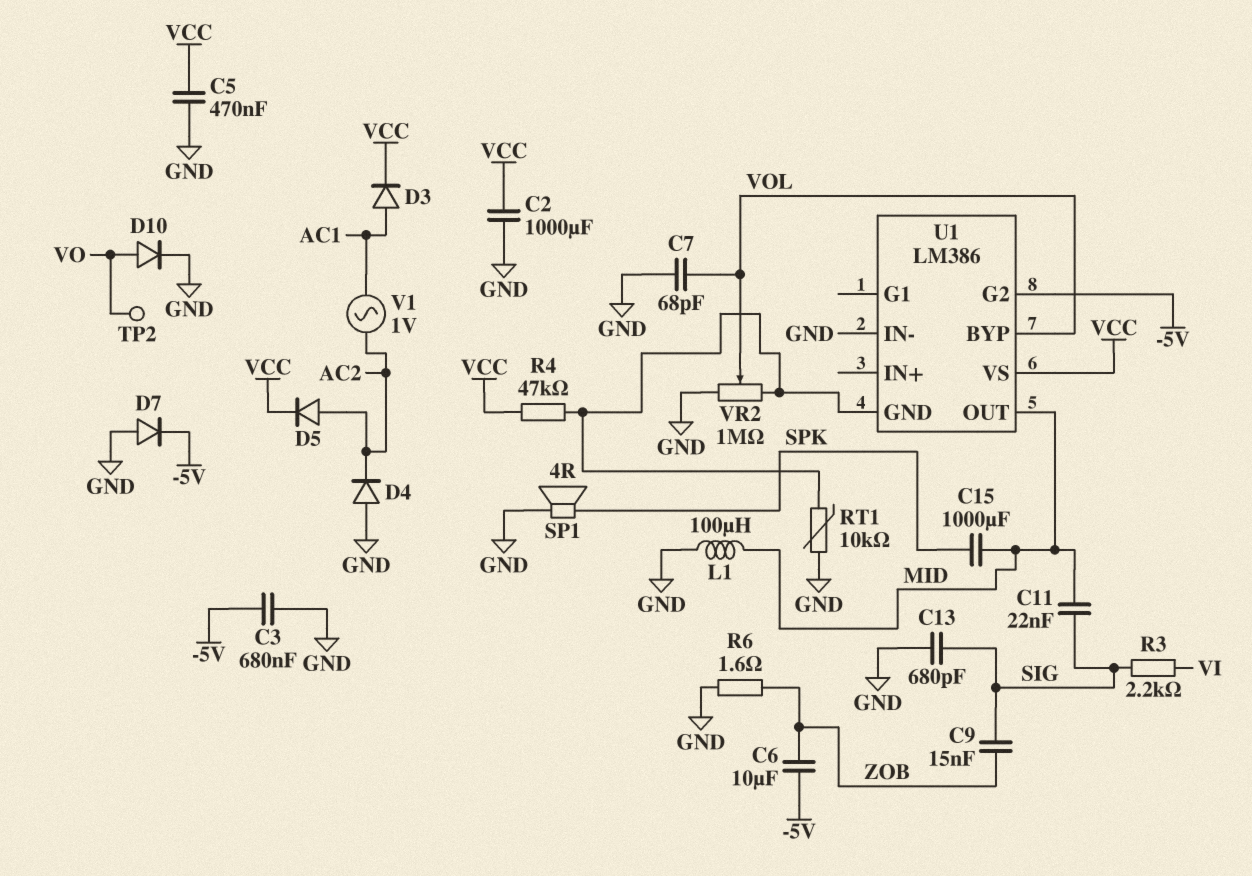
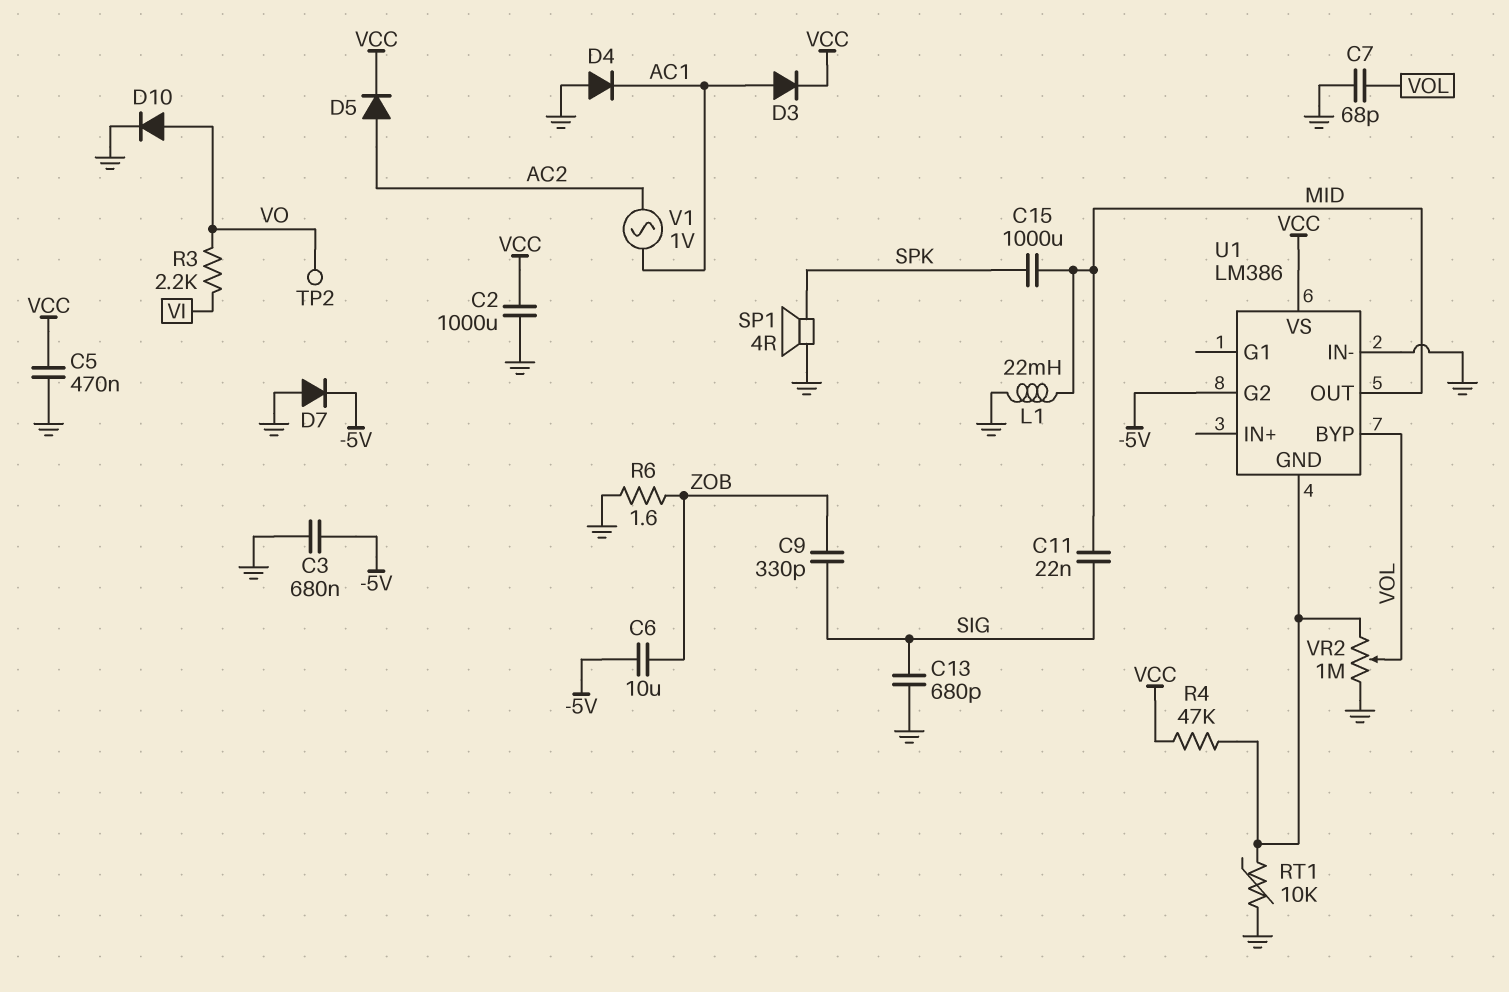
C9: 15nF (SIG, ZOB) -> 330pF (SIG, ZOB)
D4: diode (A GND, K AC2) -> diode (A GND, K AC1)
L1: 100uH (GND, MID) -> 22mH (GND, MID)
R3: 2.2k (SIG, VI) -> 2.2k (VI, VO)

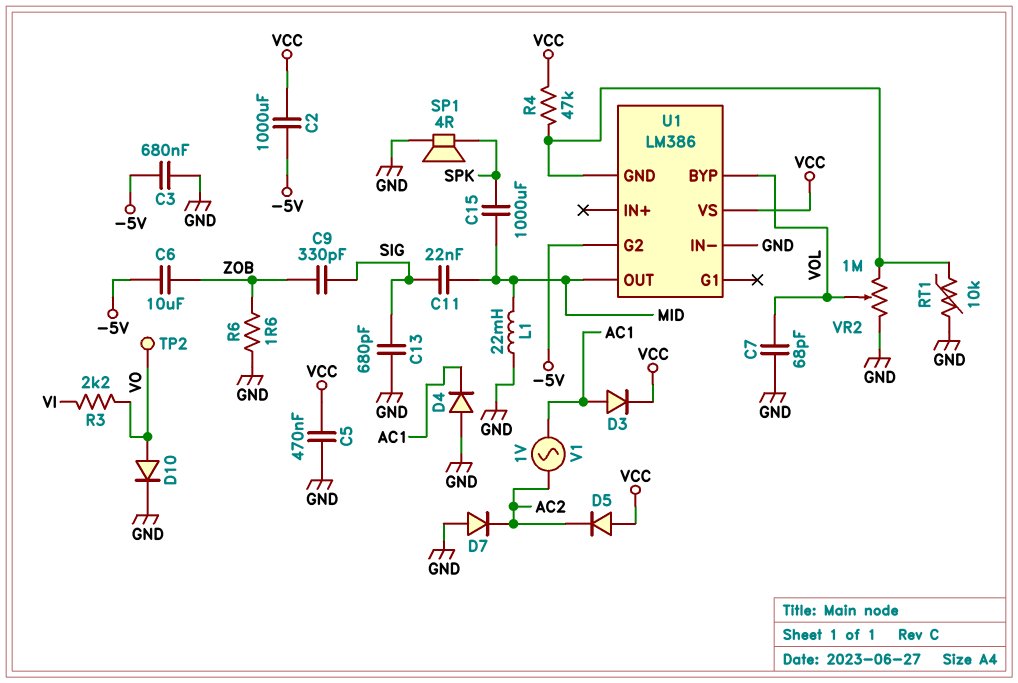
C2: 1000uF (GND, VCC) -> 1000uF (-5V, VCC)
D5: diode (A AC2, K VCC) -> diode (A VCC, K AC2)
D7: diode (A GND, K -5V) -> diode (A GND, K AC2)

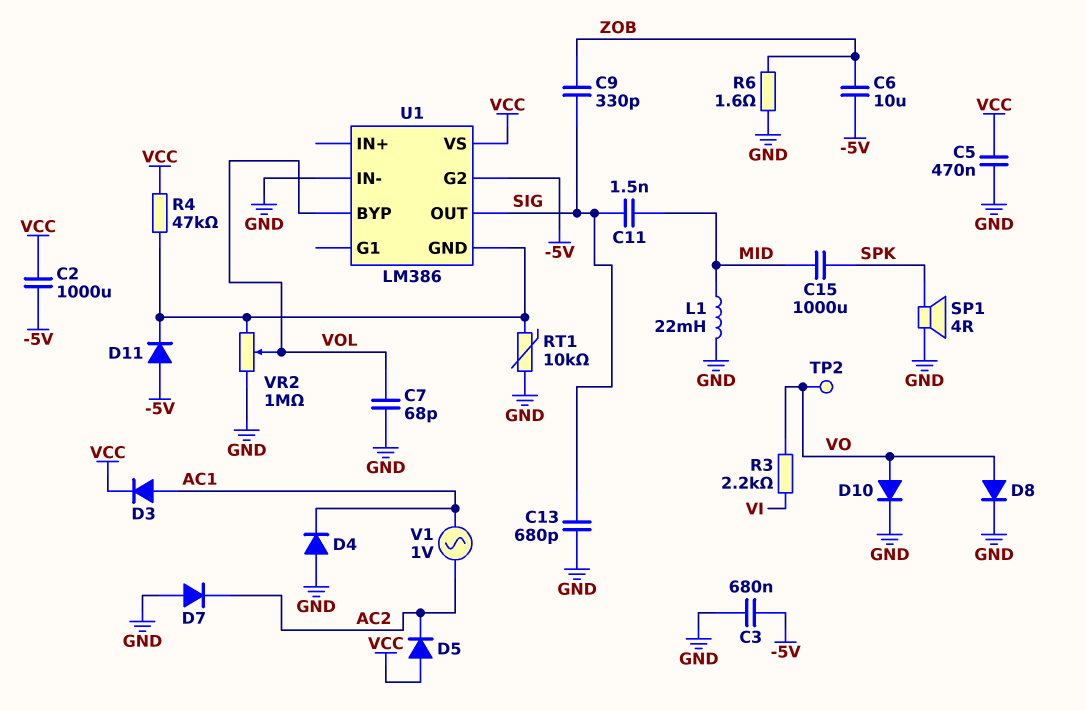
C11: 22nF (MID, SIG) -> 1.5nF (MID, SIG)
D8: none -> diode (A VO, K GND)
D11: none -> diode (A -5V, K U1/GND)
U1 pin OUT: MID -> SIG

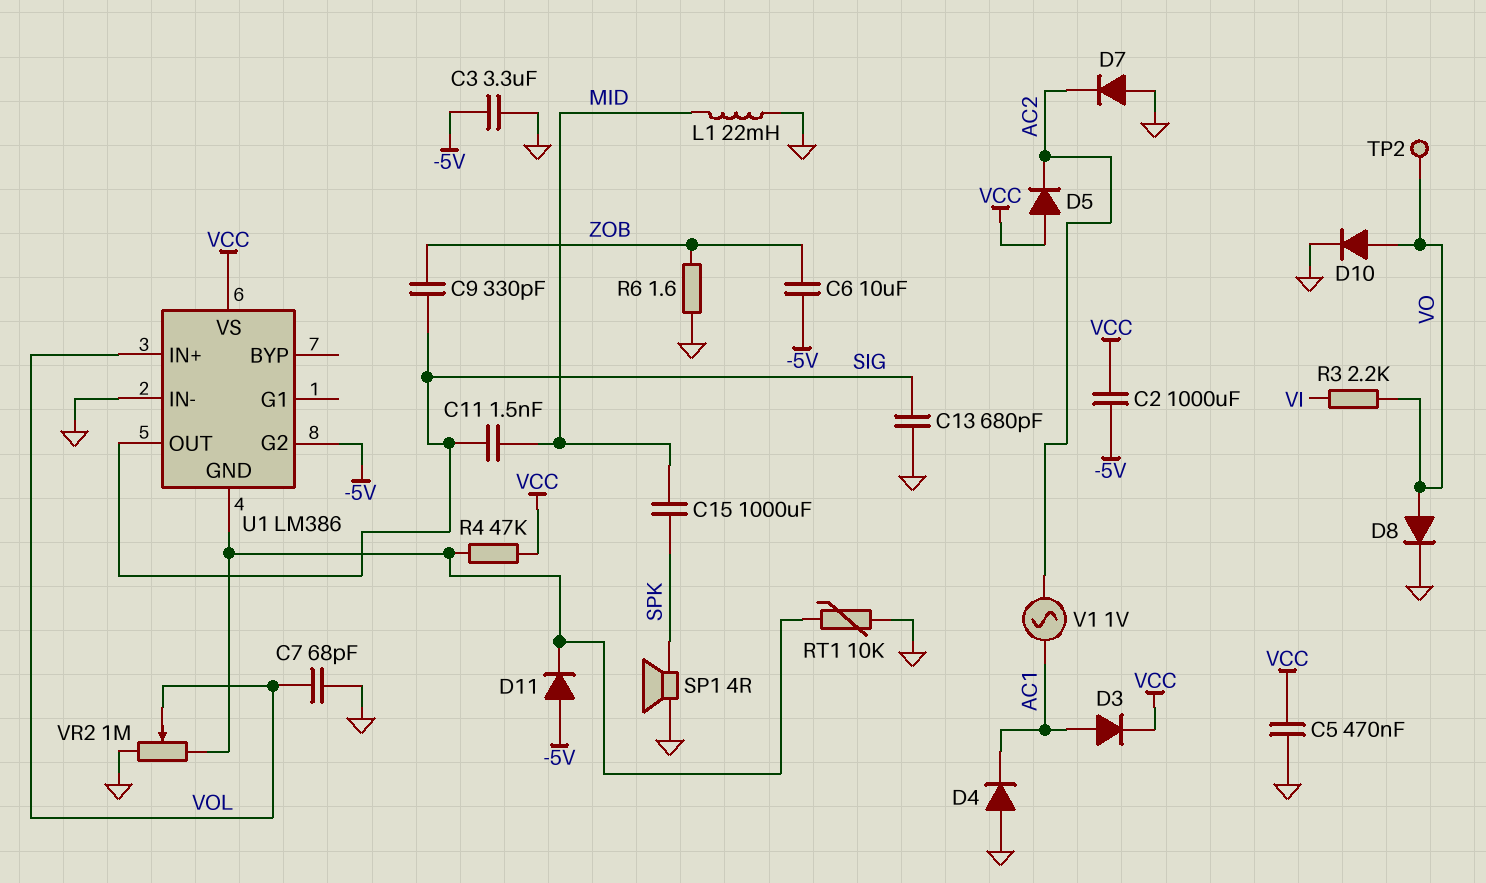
C3: 680nF (-5V, GND) -> 3.3uF (-5V, GND)
U1 pin BYP: VOL -> none
U1 pin IN+: none -> VOL

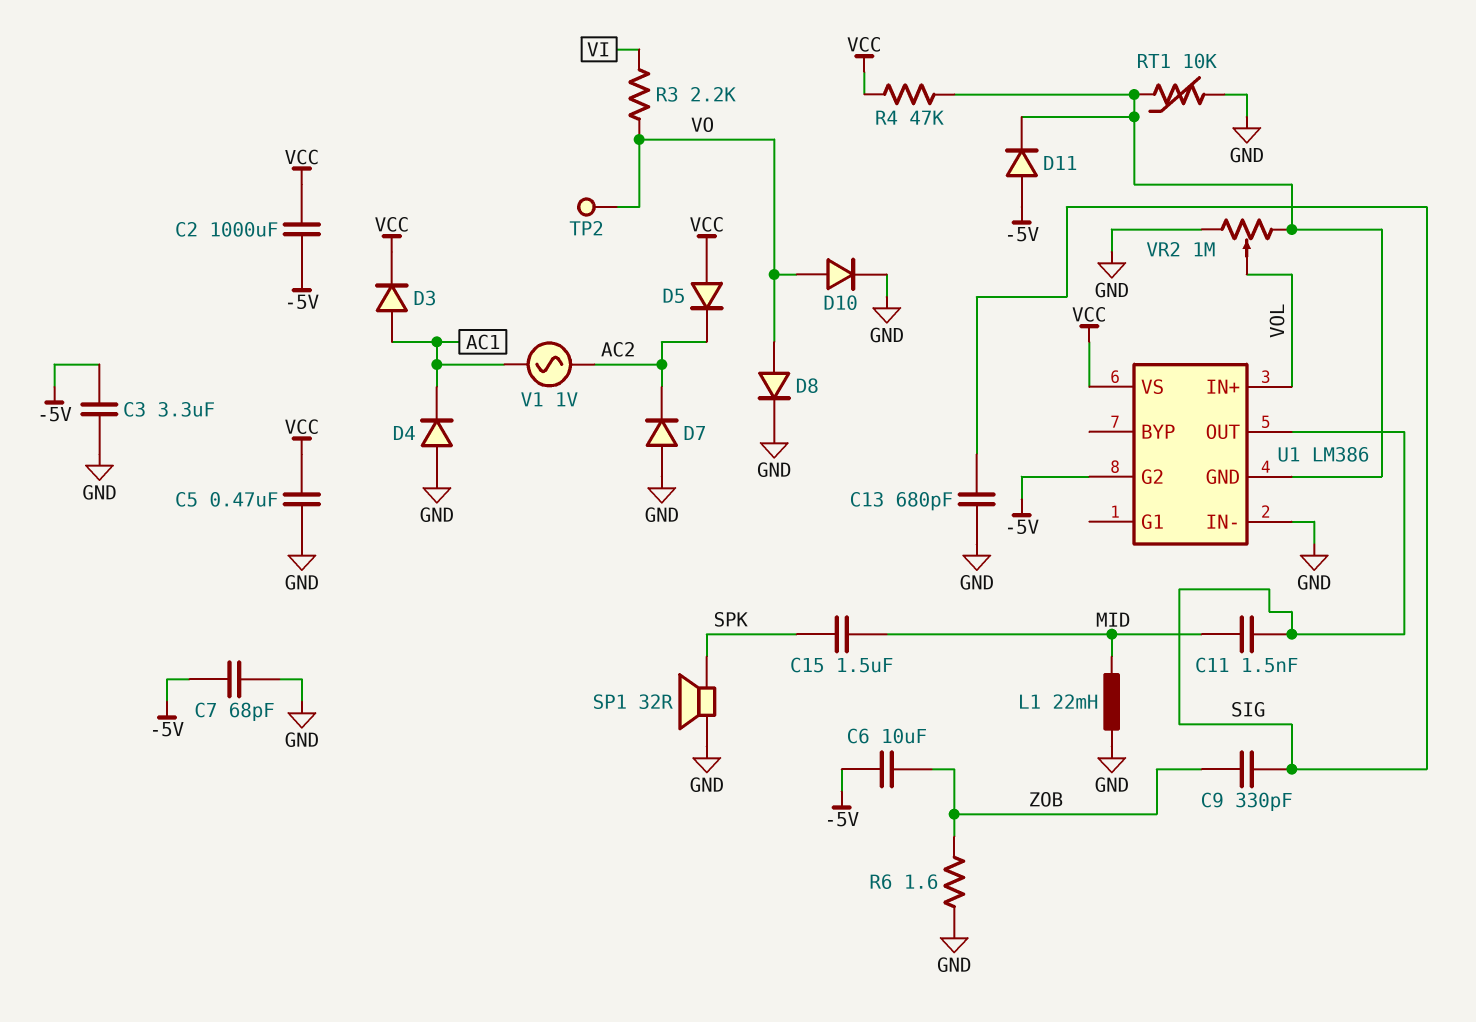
C7: 68pF (GND, VOL) -> 68pF (-5V, GND)
C15: 1000uF (MID, SPK) -> 1.5uF (MID, SPK)
SP1: speaker 4R (GND, SPK) -> speaker 32R (GND, SPK)

